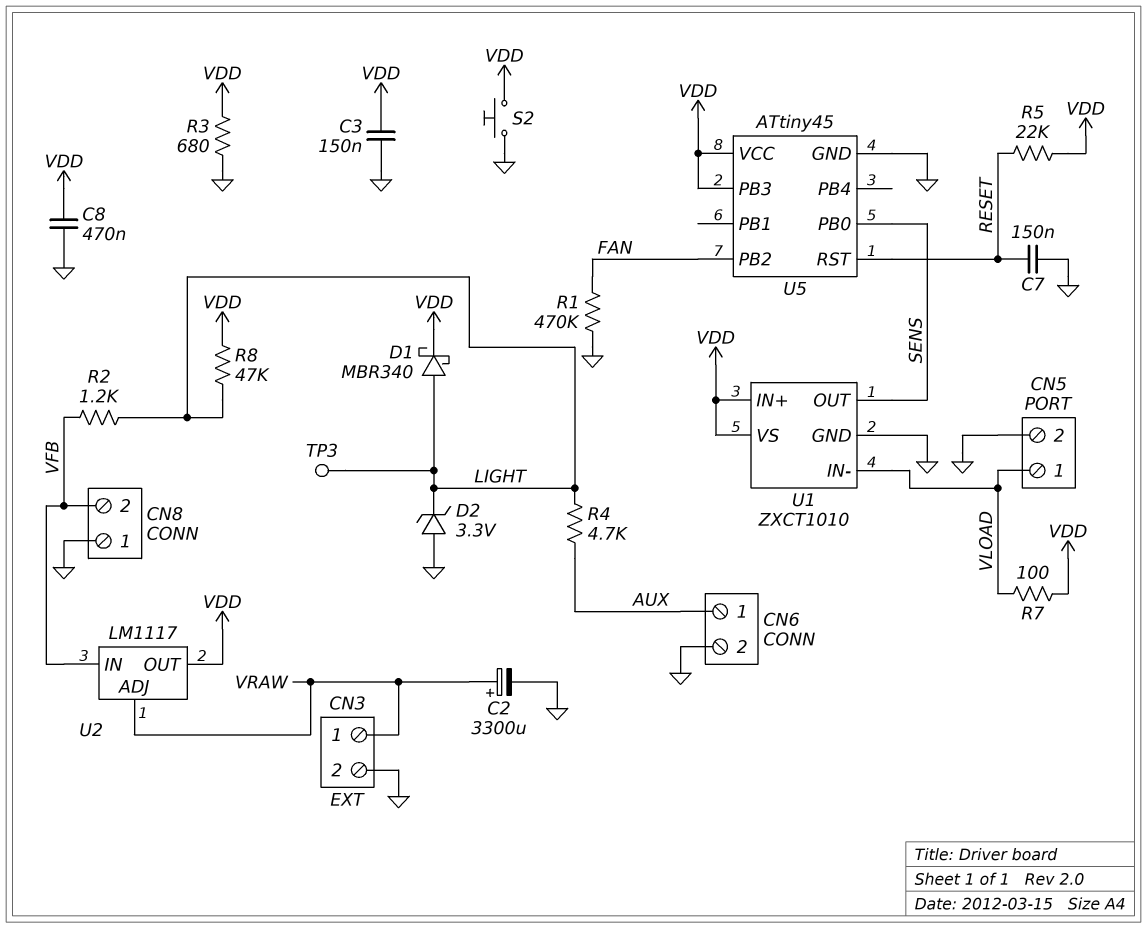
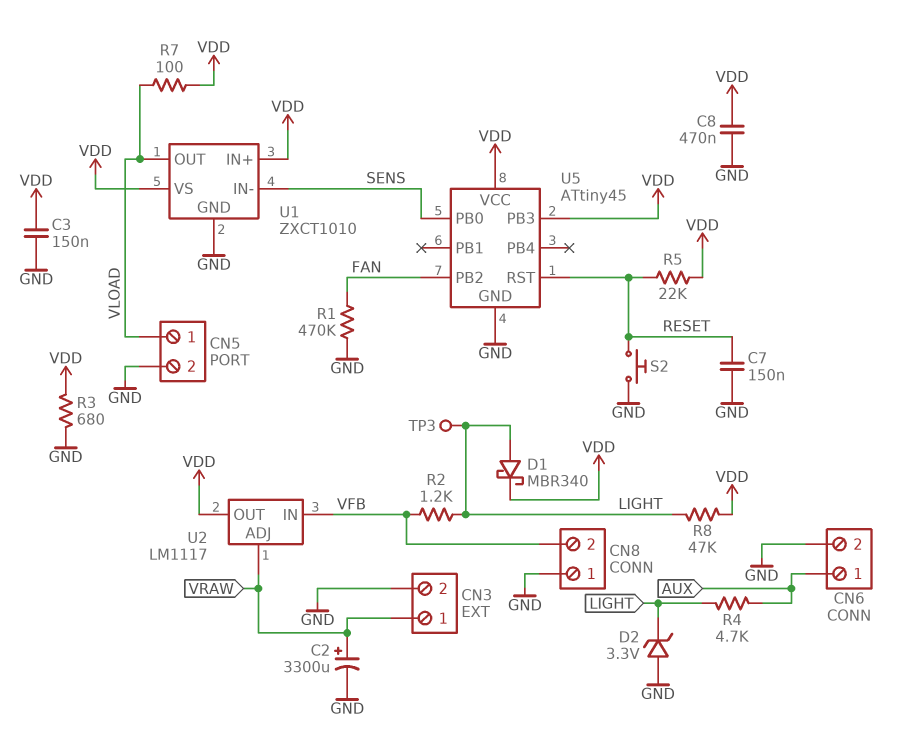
S2: button (GND, VDD) -> button (GND, RESET)
U1 pin IN-: VLOAD -> SENS
U1 pin OUT: SENS -> VLOAD

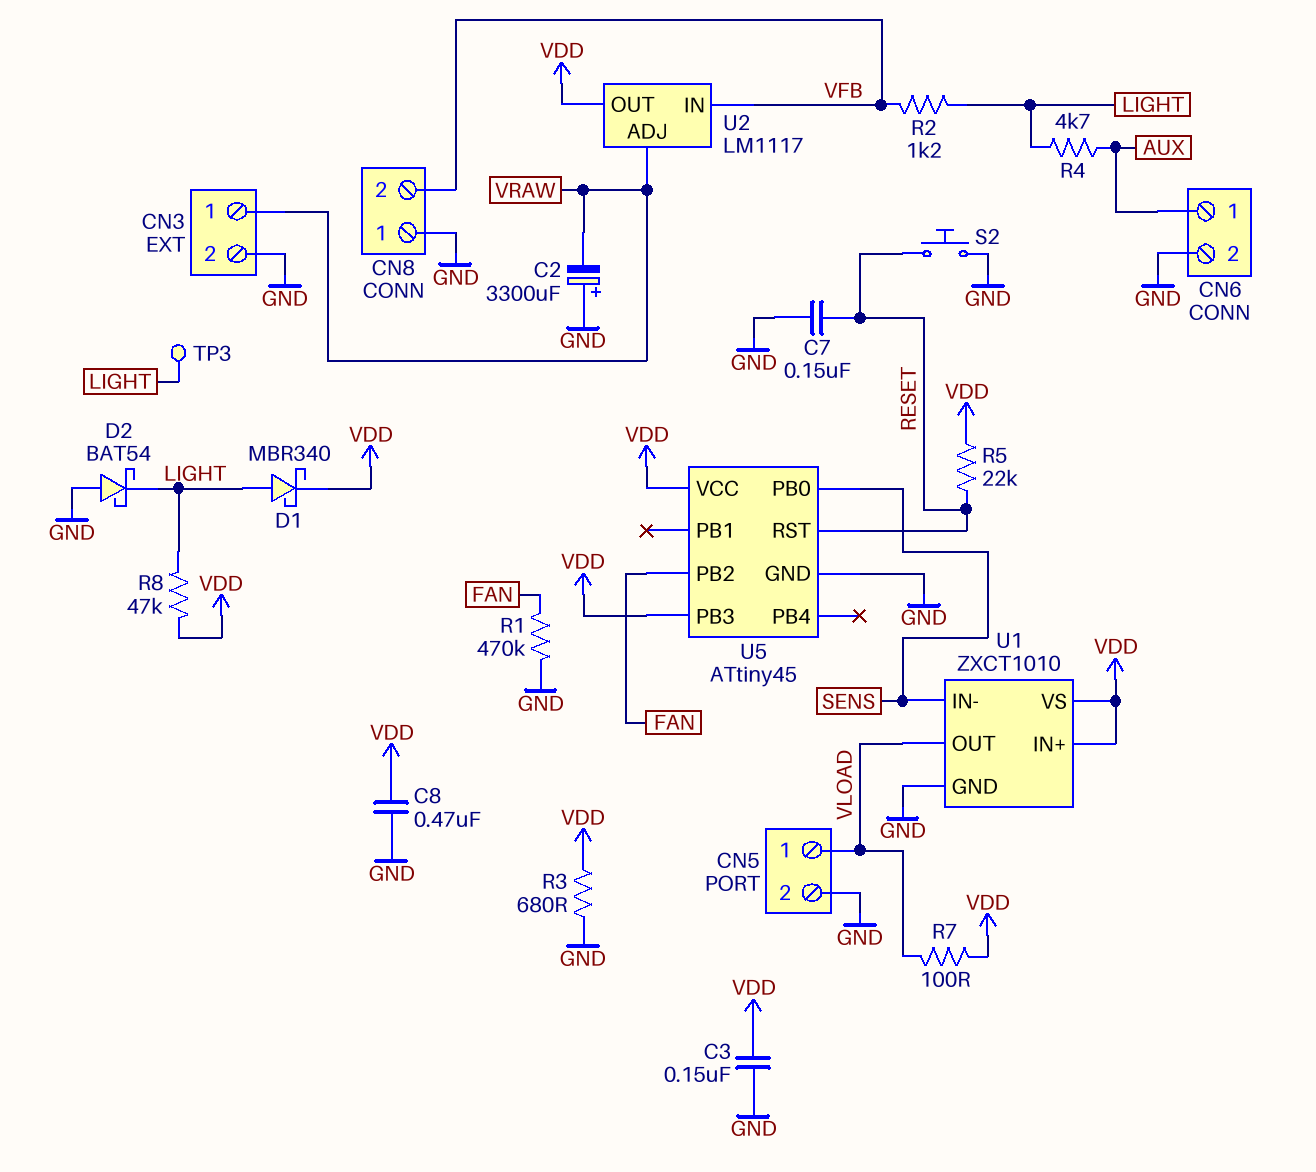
C2: 3300uF (plus VRAW, minus GND) -> 3300uF (plus GND, minus VRAW)
D2: zener 3.3V (A GND, K LIGHT) -> schottky BAT54 (A GND, K LIGHT)

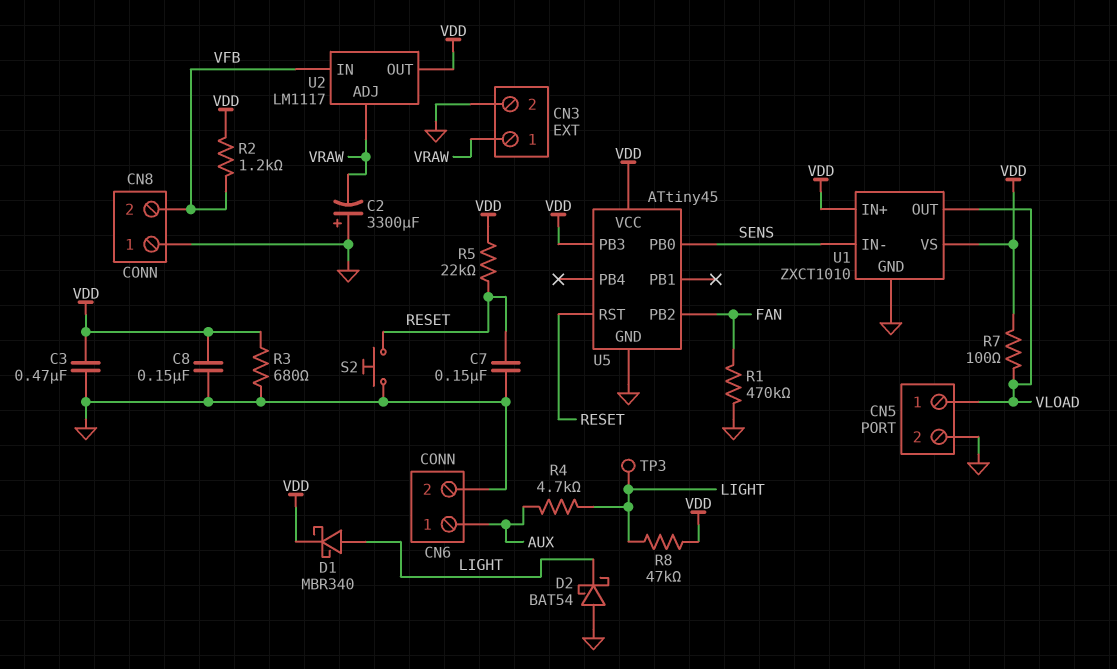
C3: 150nF (GND, VDD) -> 470nF (GND, VDD)
C8: 470nF (GND, VDD) -> 150nF (GND, VDD)
R2: 1.2k (LIGHT, VFB) -> 1.2k (VDD, VFB)

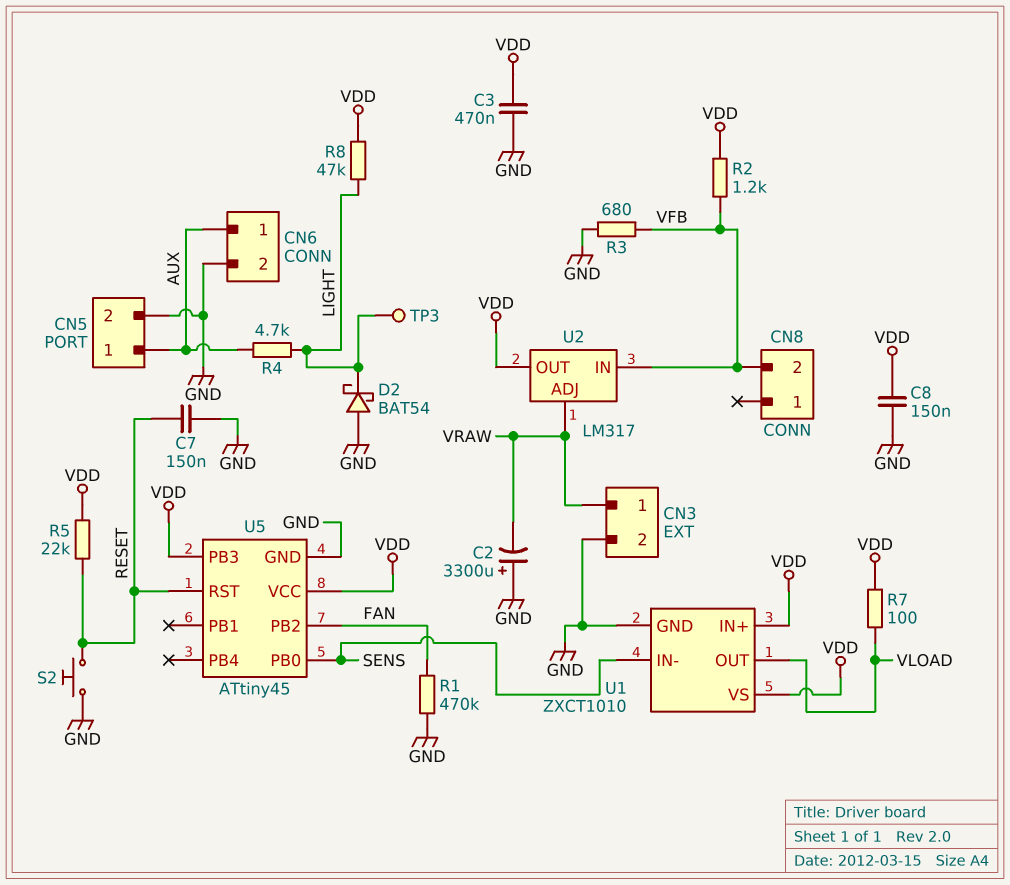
CN5 pin 1: VLOAD -> AUX
CN8 pin 1: GND -> none
D1: schottky MBR340 (A LIGHT, K VDD) -> none
R3: 680 (GND, VDD) -> 680 (GND, VFB)
U2: LM1117 -> LM317

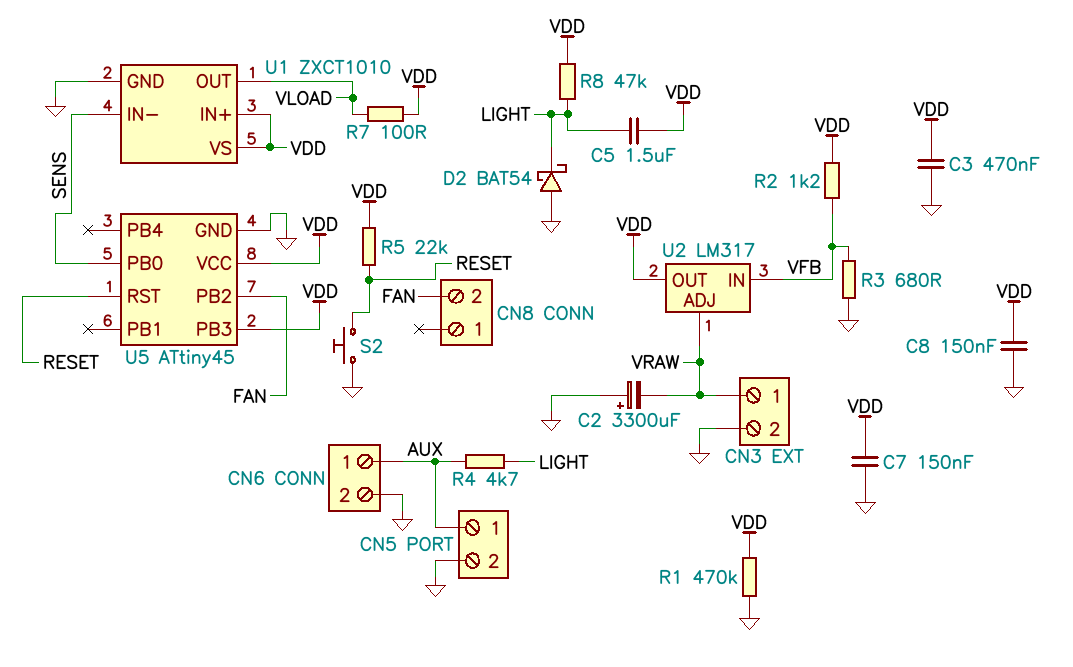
C5: none -> 1.5uF (LIGHT, VDD)
C7: 150nF (GND, RESET) -> 150nF (GND, VDD)
CN8 pin 2: VFB -> FAN
R1: 470k (FAN, GND) -> 470k (GND, VDD)
TP3: test point (LIGHT) -> none

